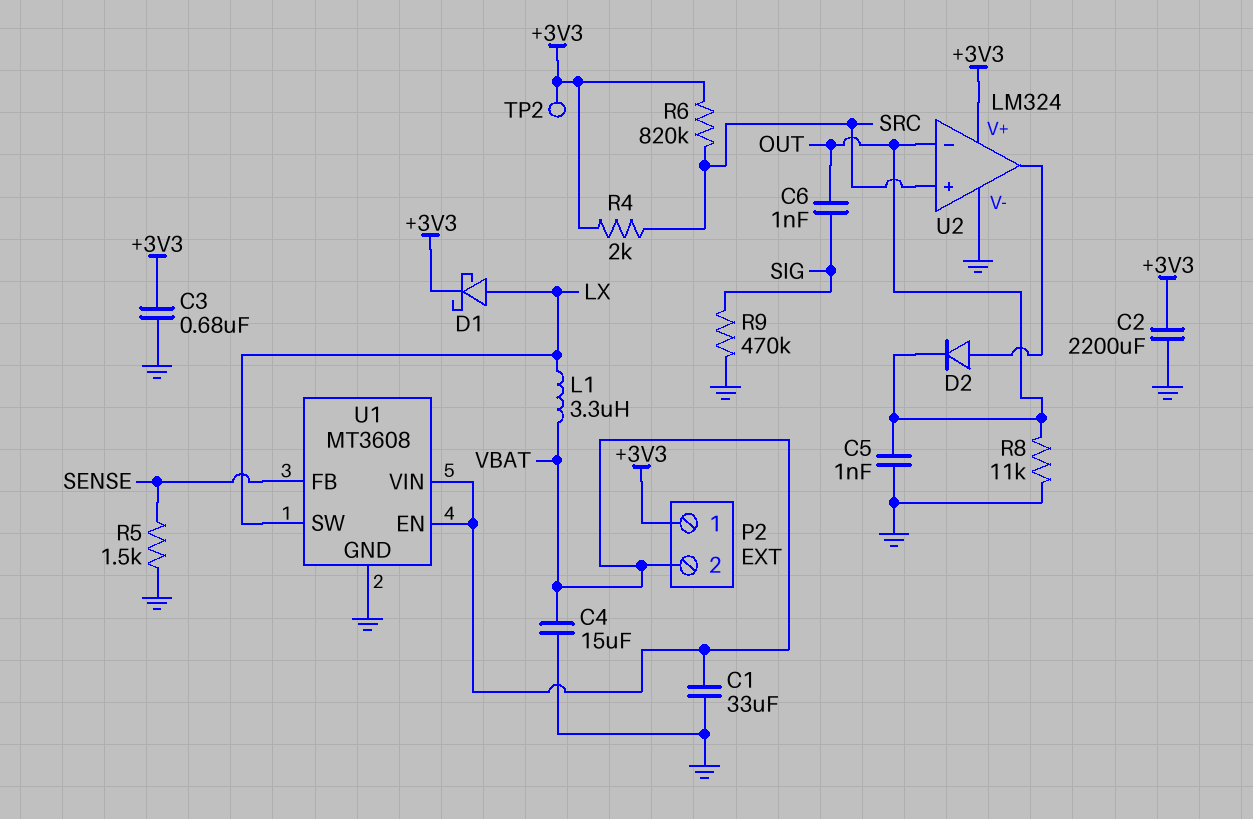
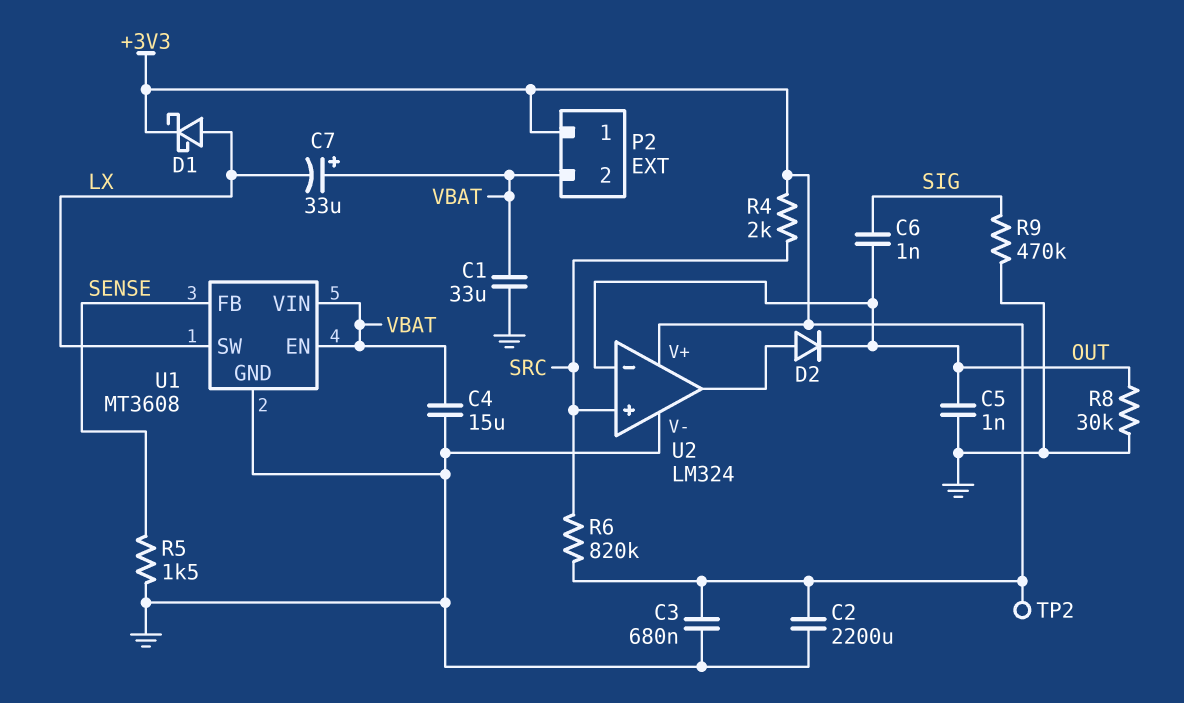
C7: none -> 33uF (plus VBAT, minus LX)
L1: 3.3uH (LX, VBAT) -> none
R8: 11k (GND, OUT) -> 30k (GND, OUT)

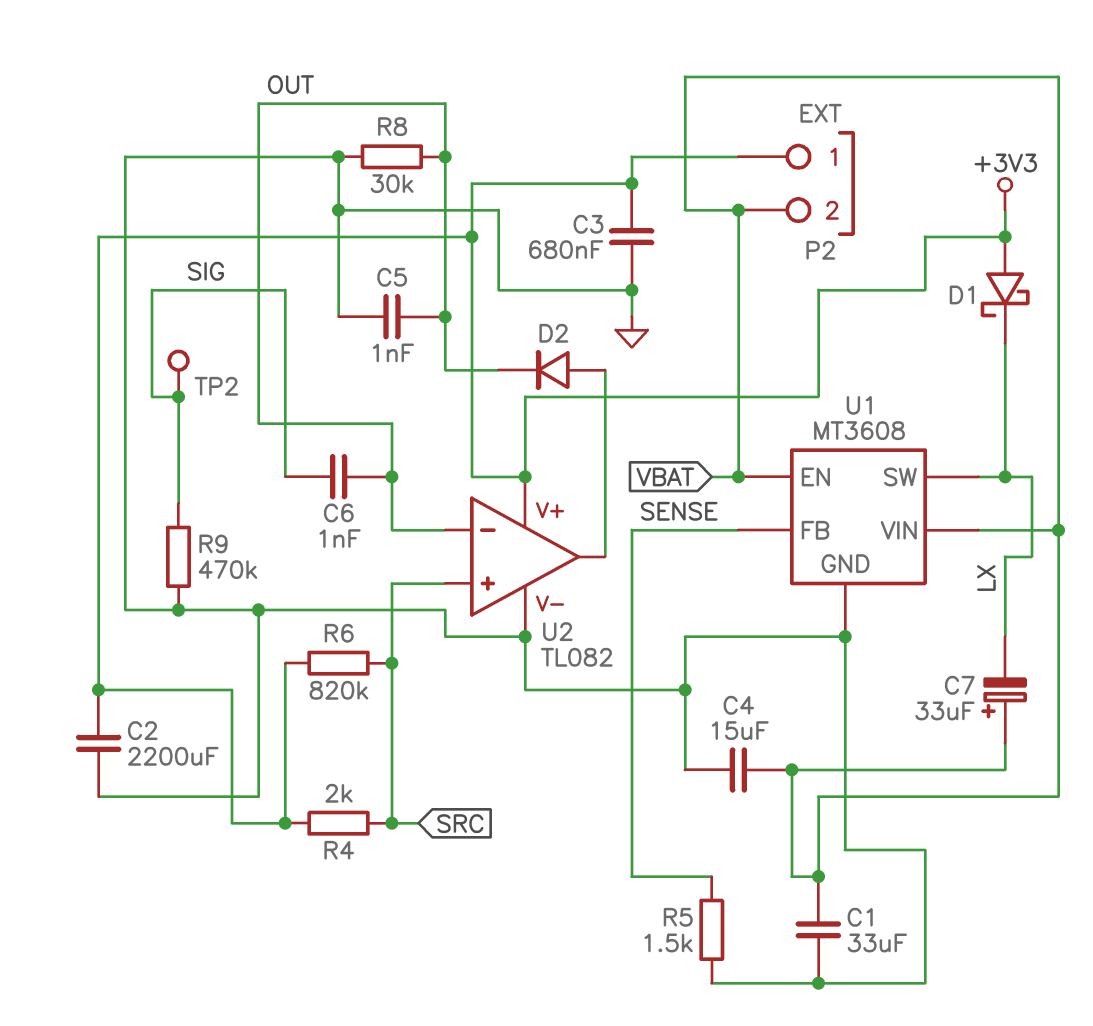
D1: schottky (A LX, K +3V3) -> schottky (A +3V3, K LX)
TP2: test point (+3V3) -> test point (SIG)
U2: LM324 -> TL082

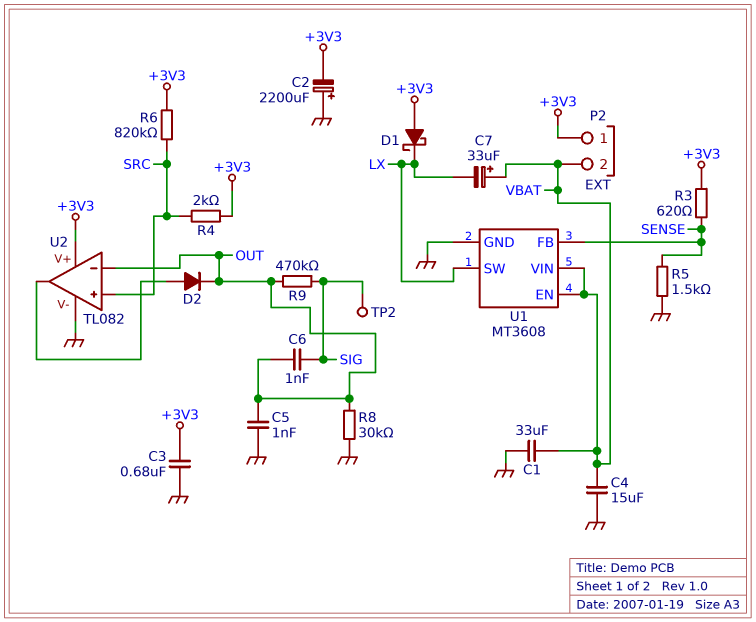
C2: 2200uF (+3V3, GND) -> 2200uF (plus GND, minus +3V3)
R3: none -> 620 (+3V3, SENSE)
R9: 470k (GND, SIG) -> 470k (OUT, SIG)

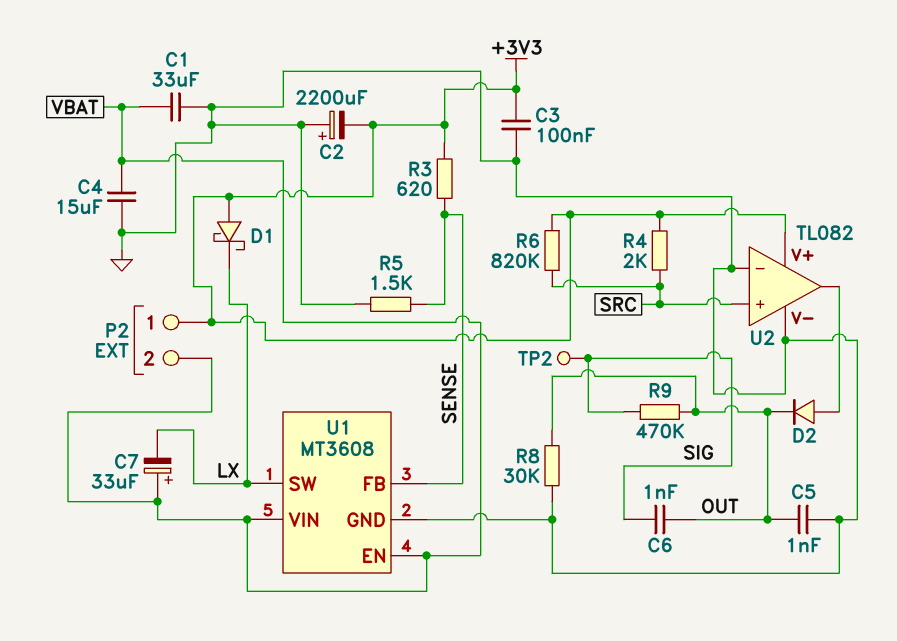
C3: 680nF (+3V3, GND) -> 100nF (+3V3, GND)
U2 pin in-: OUT -> GND

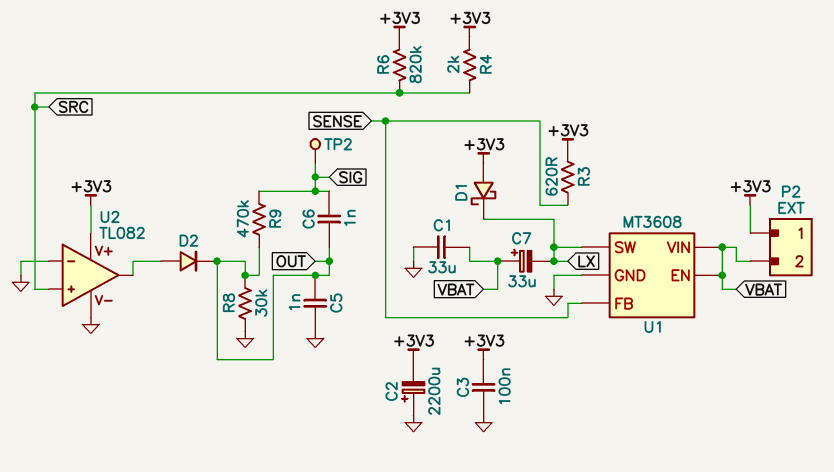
C4: 15uF (GND, VBAT) -> none
R5: 1.5k (GND, SENSE) -> none

